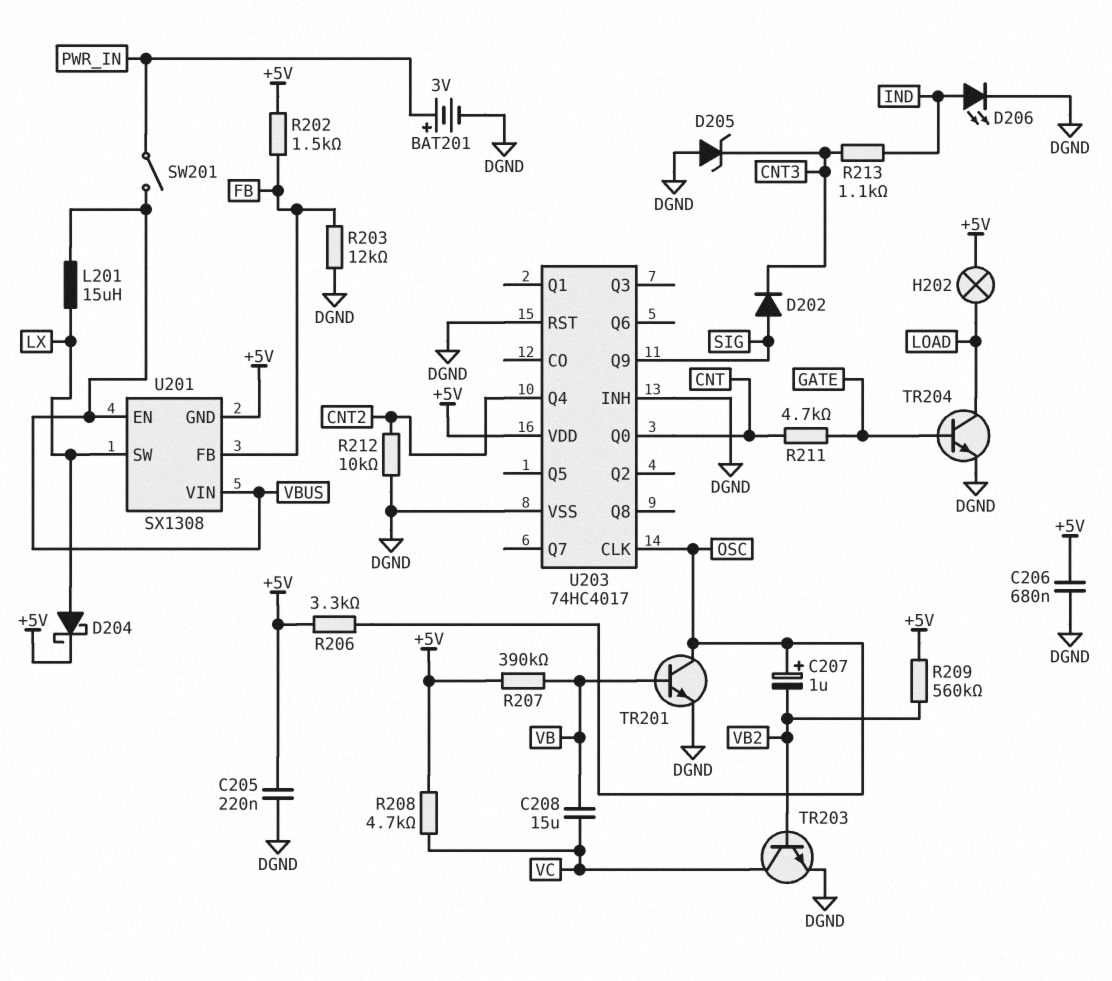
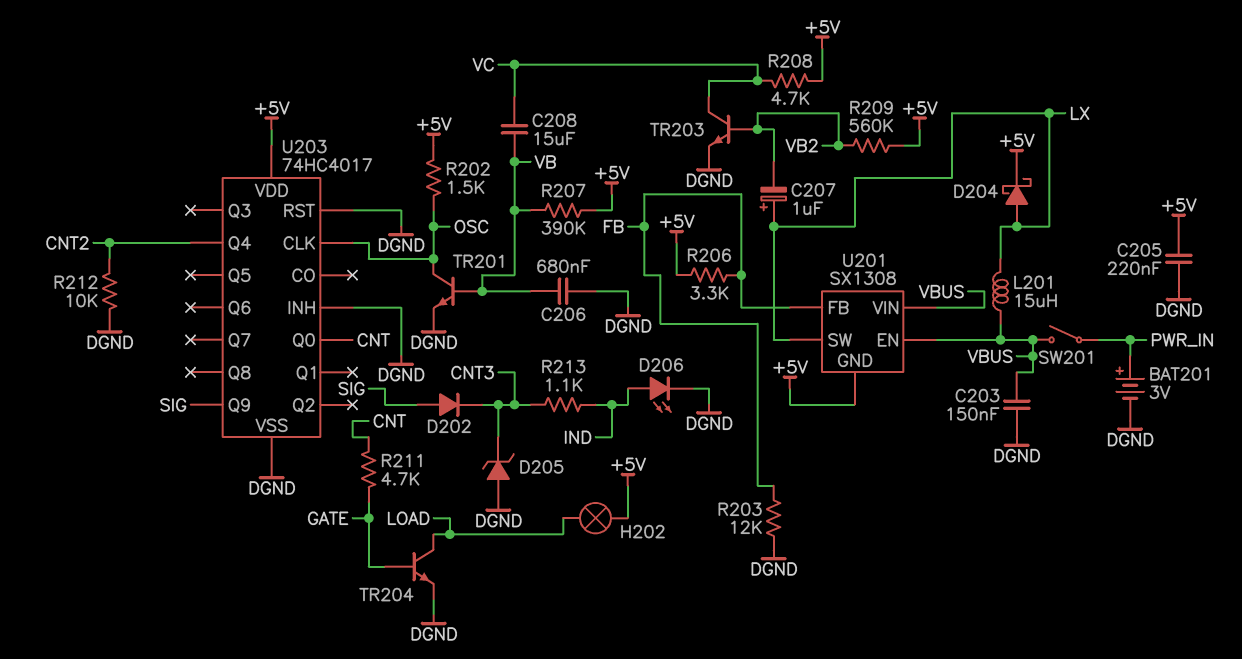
C203: none -> 150nF (DGND, VBUS)
C206: 680nF (+5V, DGND) -> 680nF (DGND, VB)
C207: 1uF (plus OSC, minus VB2) -> 1uF (plus LX, minus VB2)
R202: 1.5k (+5V, FB) -> 1.5k (+5V, OSC)
R206: 3.3k (+5V, OSC) -> 3.3k (+5V, FB)

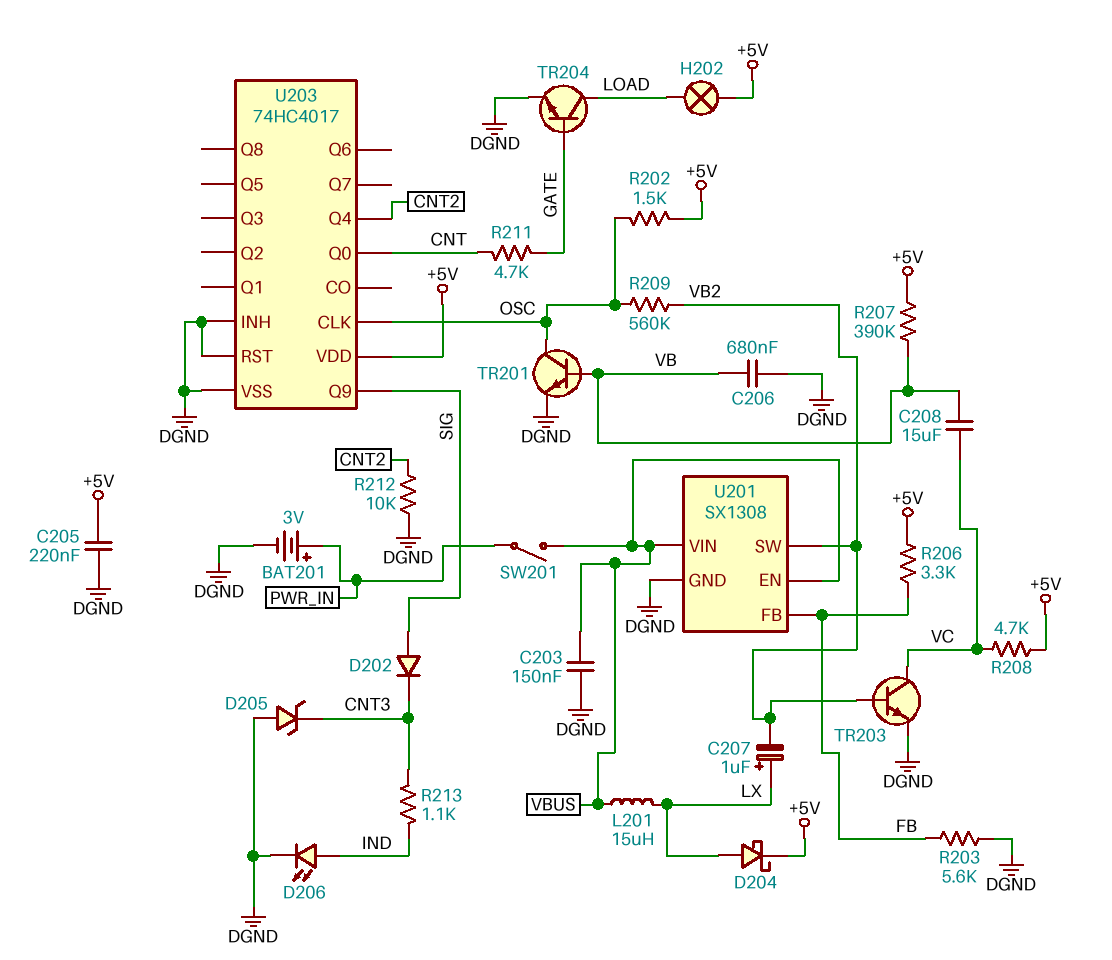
R203: 12k (DGND, FB) -> 5.6k (DGND, FB)
R209: 560k (+5V, VB2) -> 560k (OSC, VB2)
U201 pin GND: +5V -> DGND
U201 pin SW: LX -> VB2

